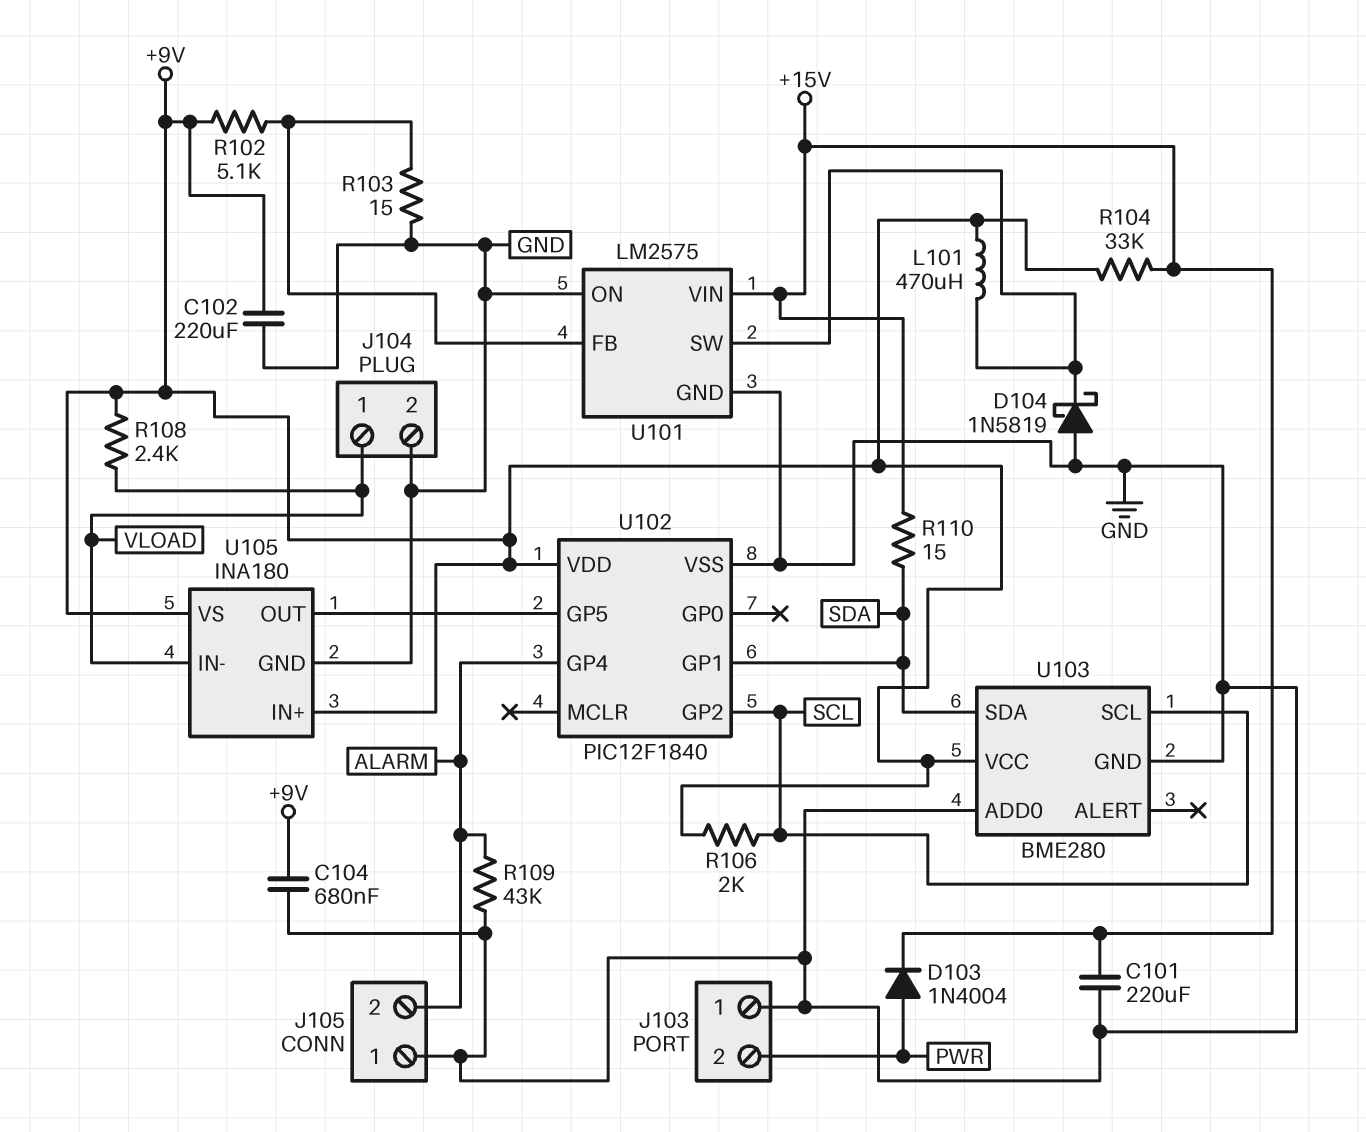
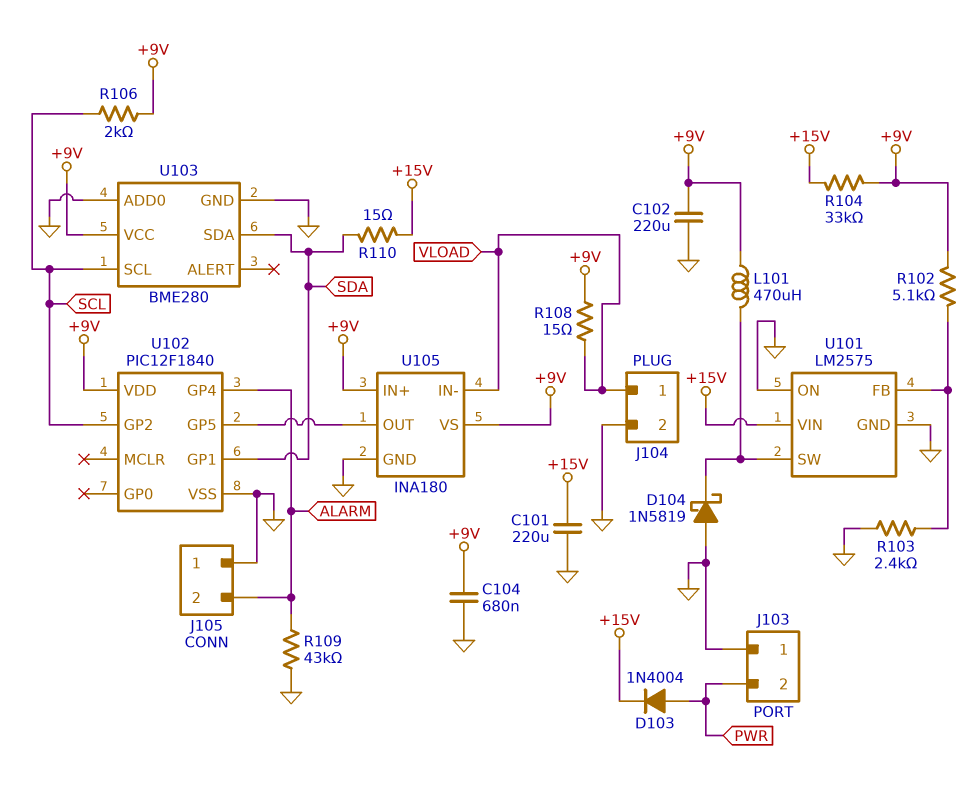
R103: 15 (GND, U101/FB) -> 2.4k (GND, U101/FB)
R108: 2.4k (+9V, VLOAD) -> 15 (+9V, VLOAD)

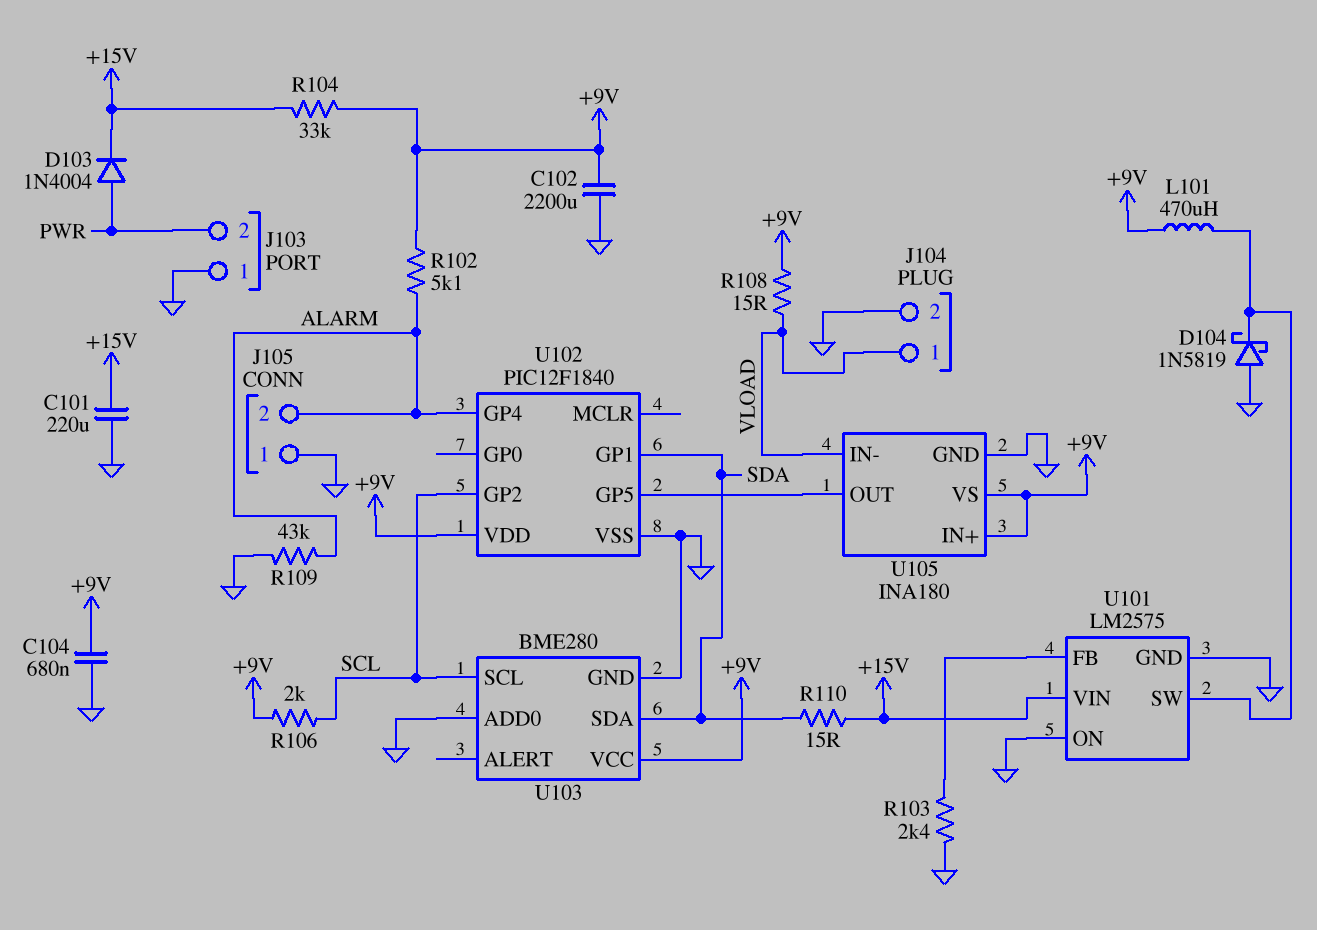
C102: 220uF (+9V, GND) -> 2200uF (+9V, GND)
R102: 5.1k (+9V, U101/FB) -> 5.1k (+9V, ALARM)

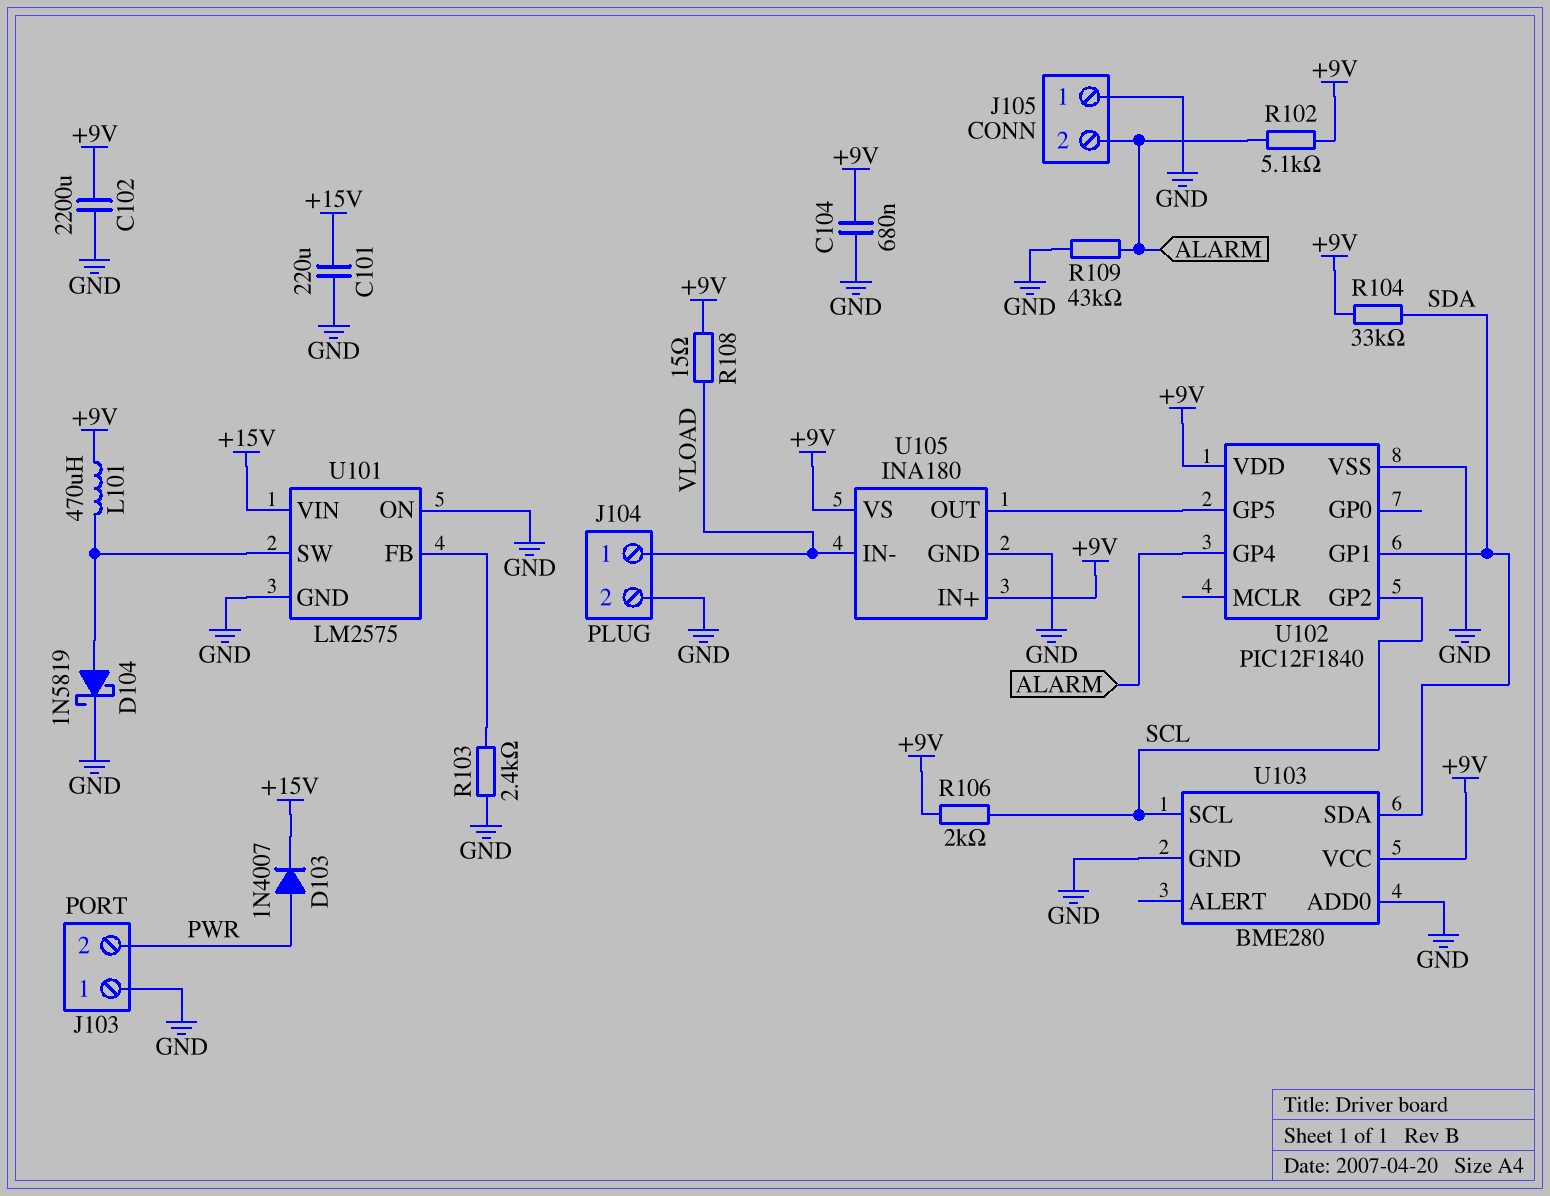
D103: diode 1N4004 (A PWR, K +15V) -> diode 1N4007 (A PWR, K +15V)
D104: schottky 1N5819 (A GND, K U101/SW) -> schottky 1N5819 (A U101/SW, K GND)
R104: 33k (+9V, +15V) -> 33k (+9V, SDA)
R110: 15 (+15V, SDA) -> none

